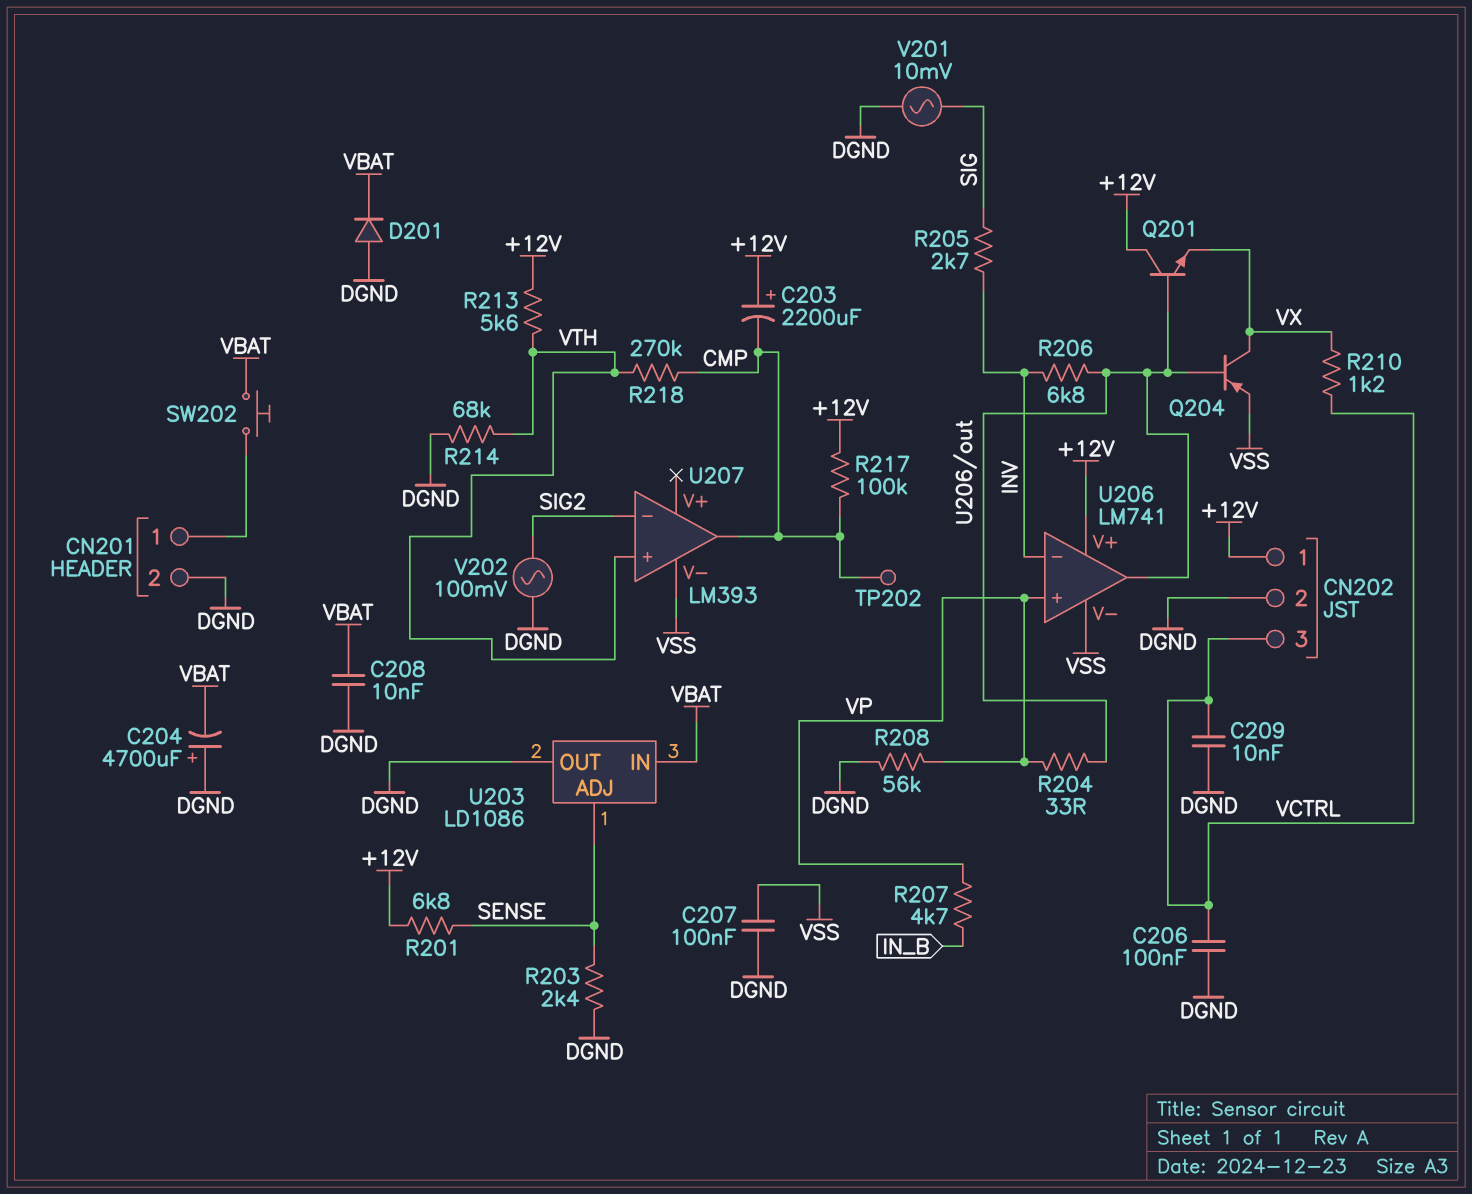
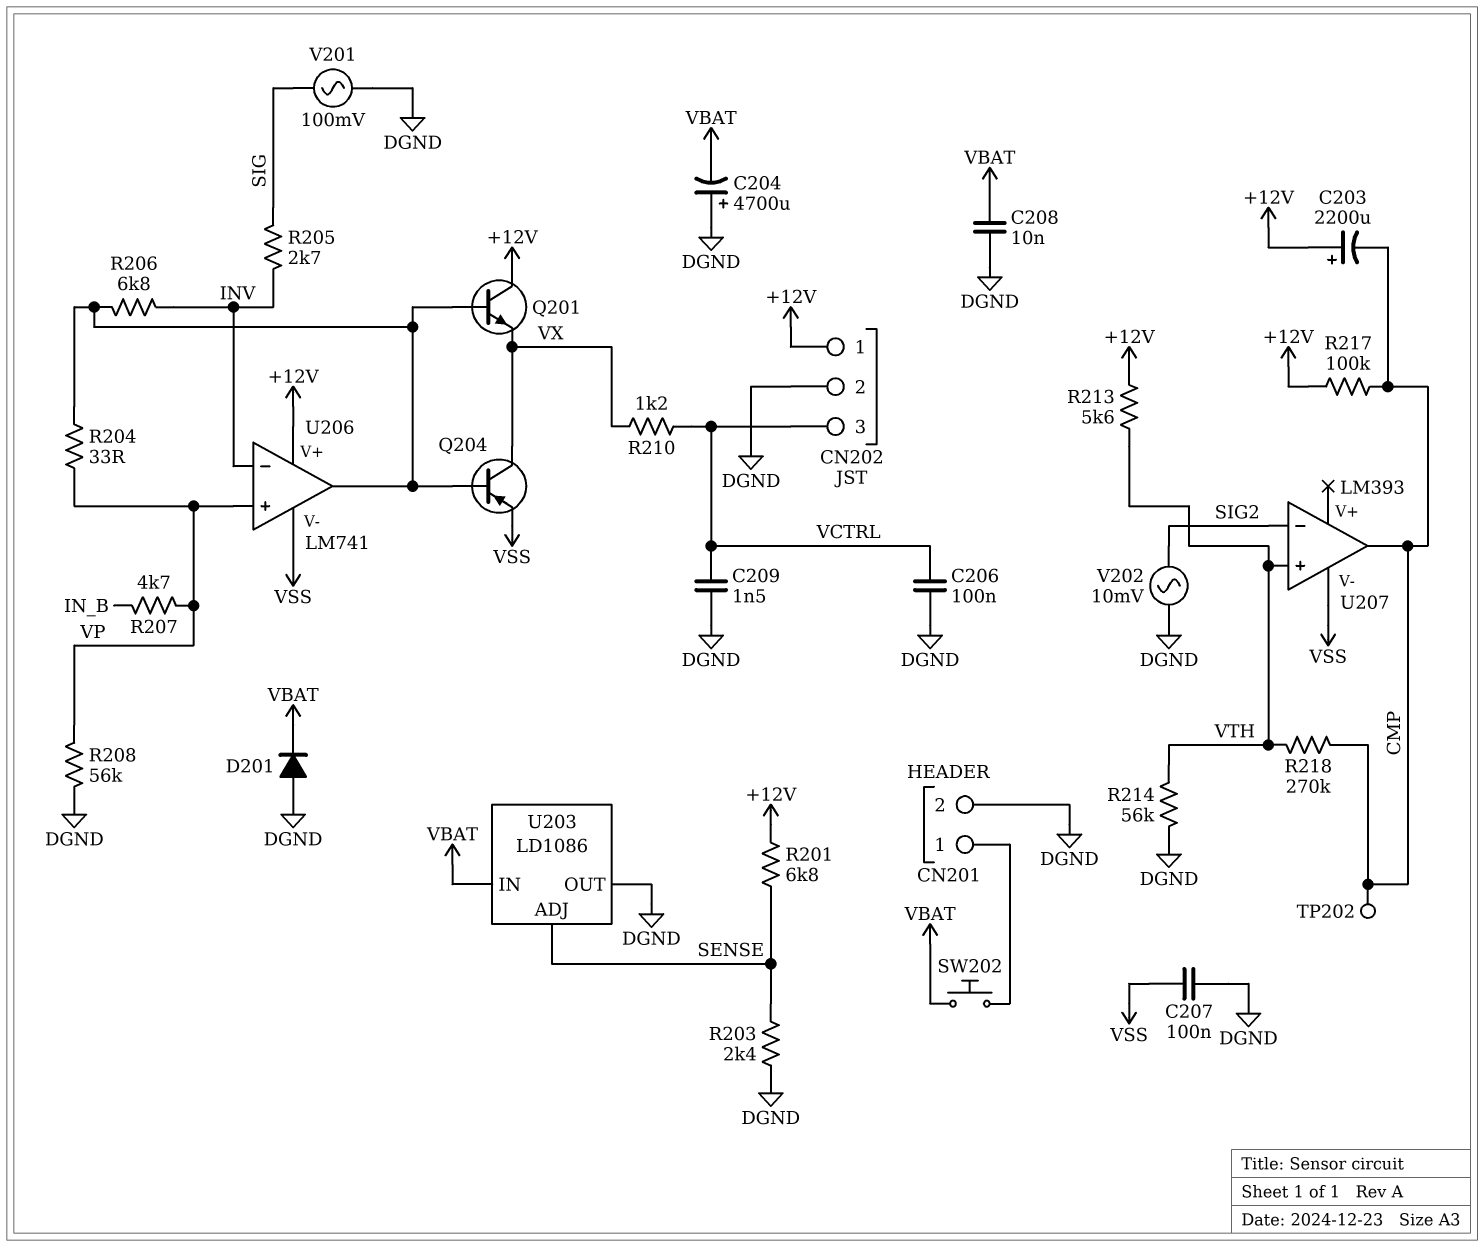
C209: 10nF (DGND, VCTRL) -> 1.5nF (DGND, VCTRL)
R214: 68k (DGND, VTH) -> 56k (DGND, VTH)
V201: AC 10mV (DGND, SIG) -> AC 100mV (DGND, SIG)
V202: AC 100mV (DGND, SIG2) -> AC 10mV (DGND, SIG2)

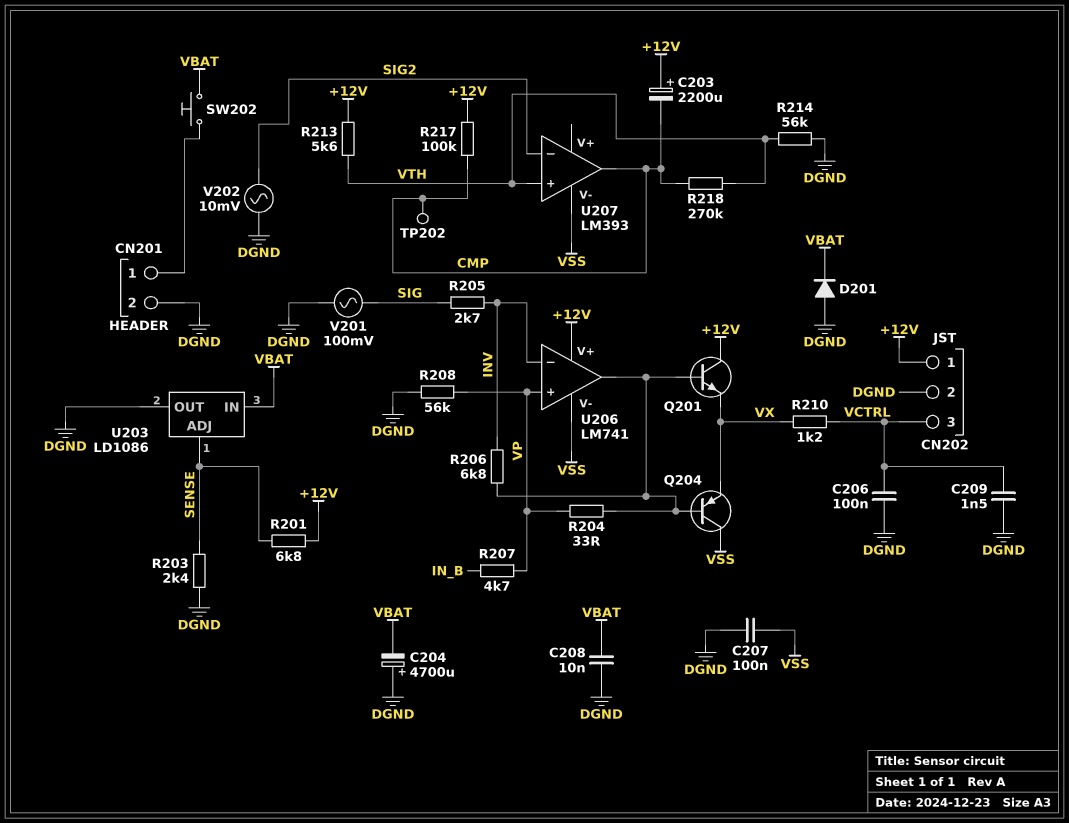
Q204: PNP (B U206/out, C VX, E VSS) -> PNP (B U206/out, C VSS, E VX)

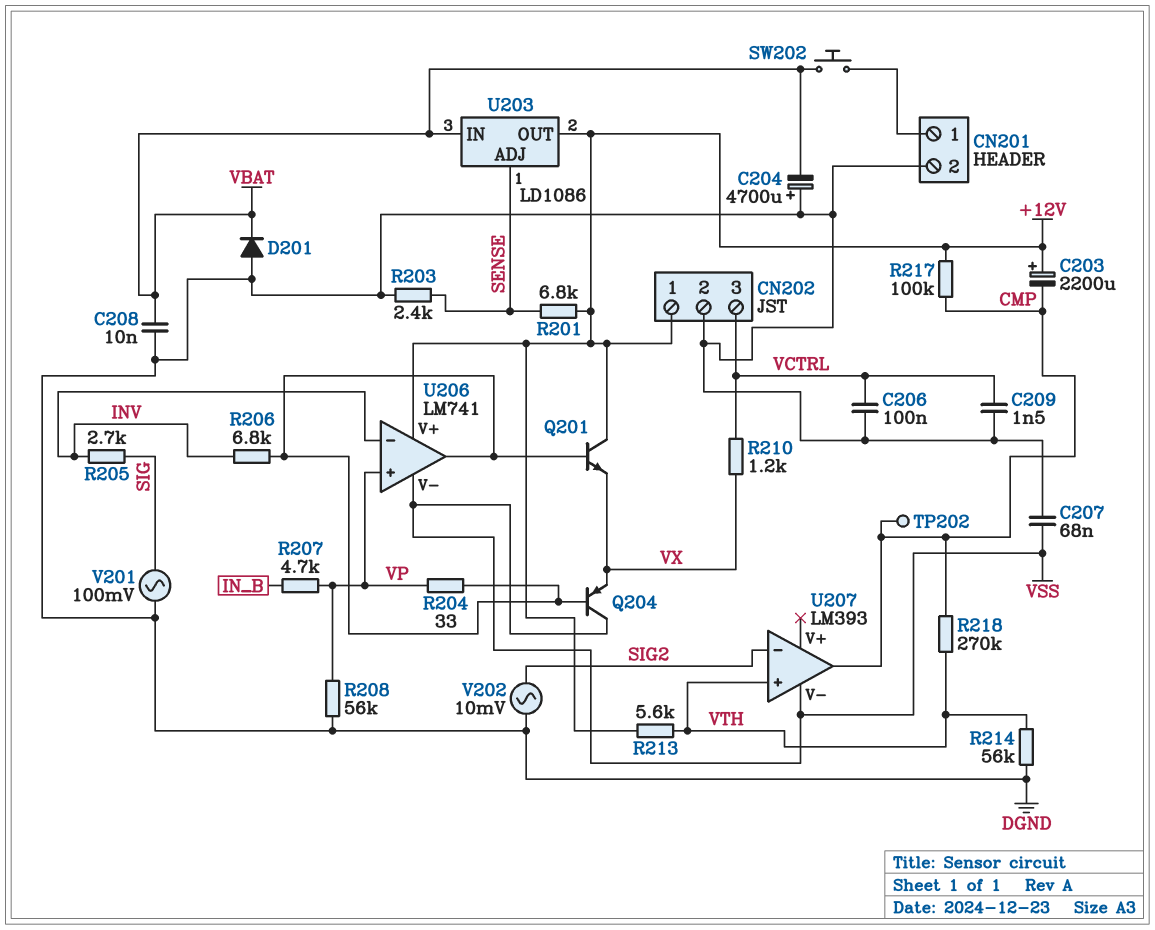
C207: 100nF (DGND, VSS) -> 68nF (DGND, VSS)
U203 pin OUT: DGND -> +12V

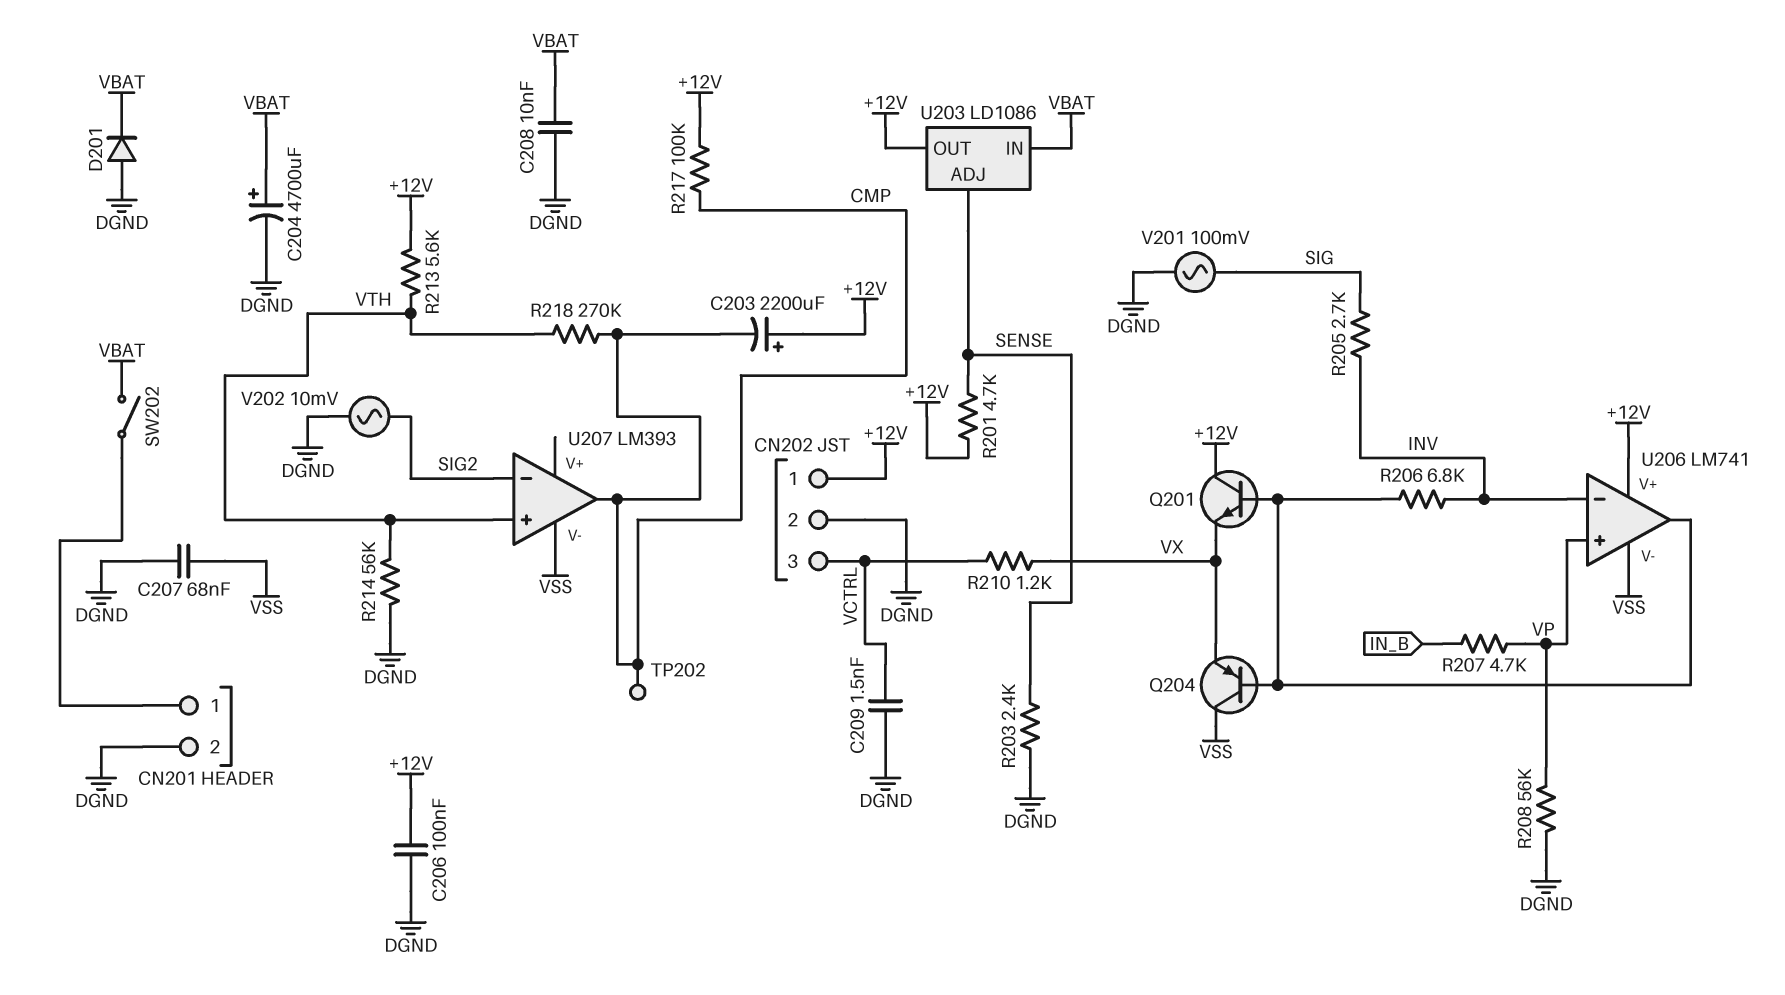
C204: 4700uF (plus DGND, minus VBAT) -> 4700uF (plus VBAT, minus DGND)
C206: 100nF (DGND, VCTRL) -> 100nF (+12V, DGND)
R201: 6.8k (+12V, SENSE) -> 4.7k (+12V, SENSE)
R204: 33 (U206/out, VP) -> none
SW202: button (CN201/1, VBAT) -> switch (CN201/1, VBAT)

